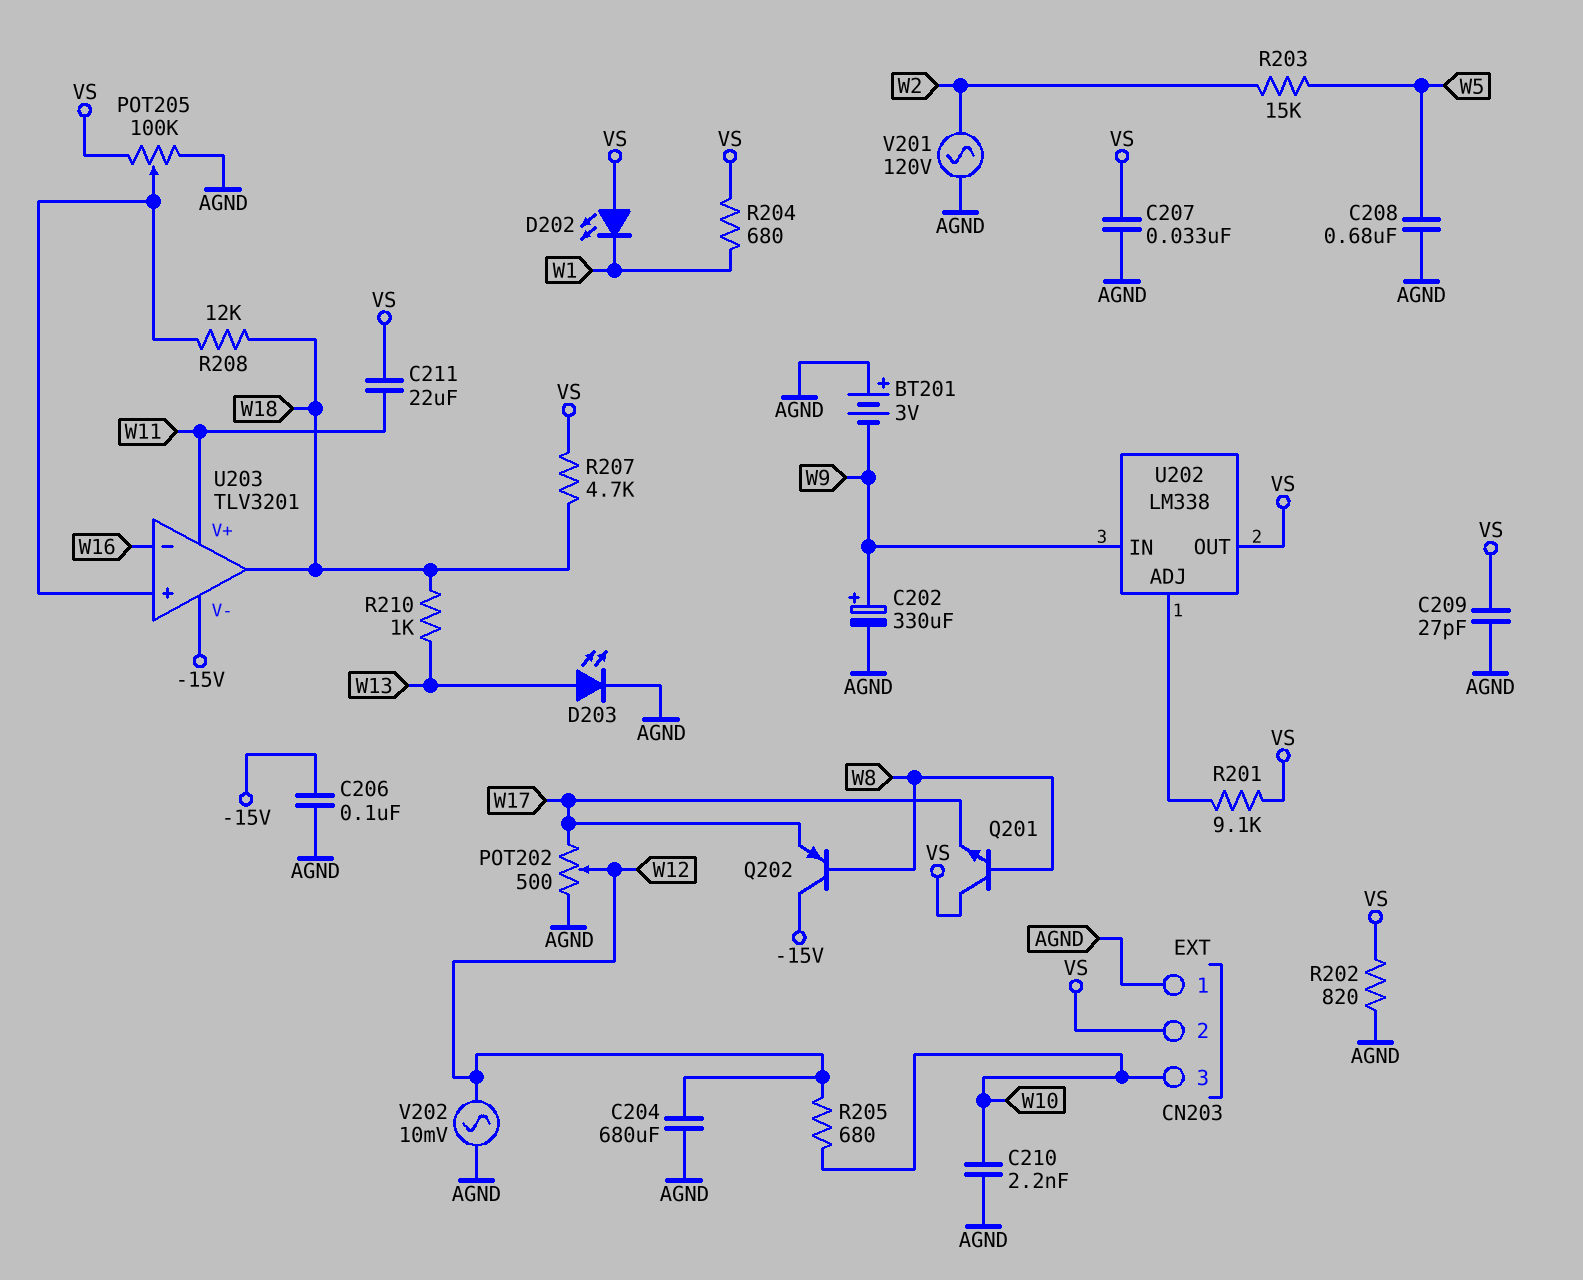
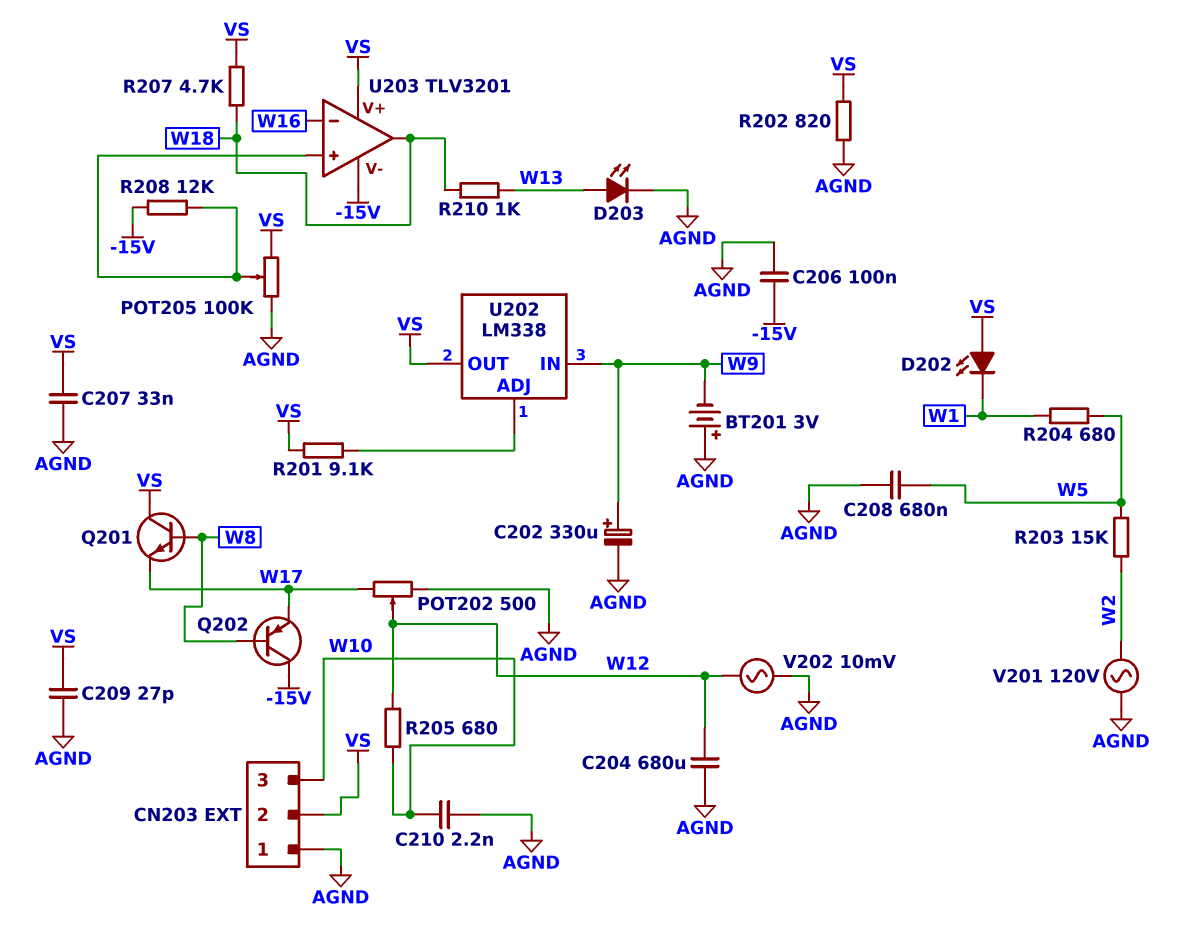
C211: 22uF (VS, W11) -> none
R204: 680 (VS, W1) -> 680 (W1, W5)
R208: 12k (U203/in+, W18) -> 12k (-15V, U203/in+)
U203 pin V+: W11 -> VS

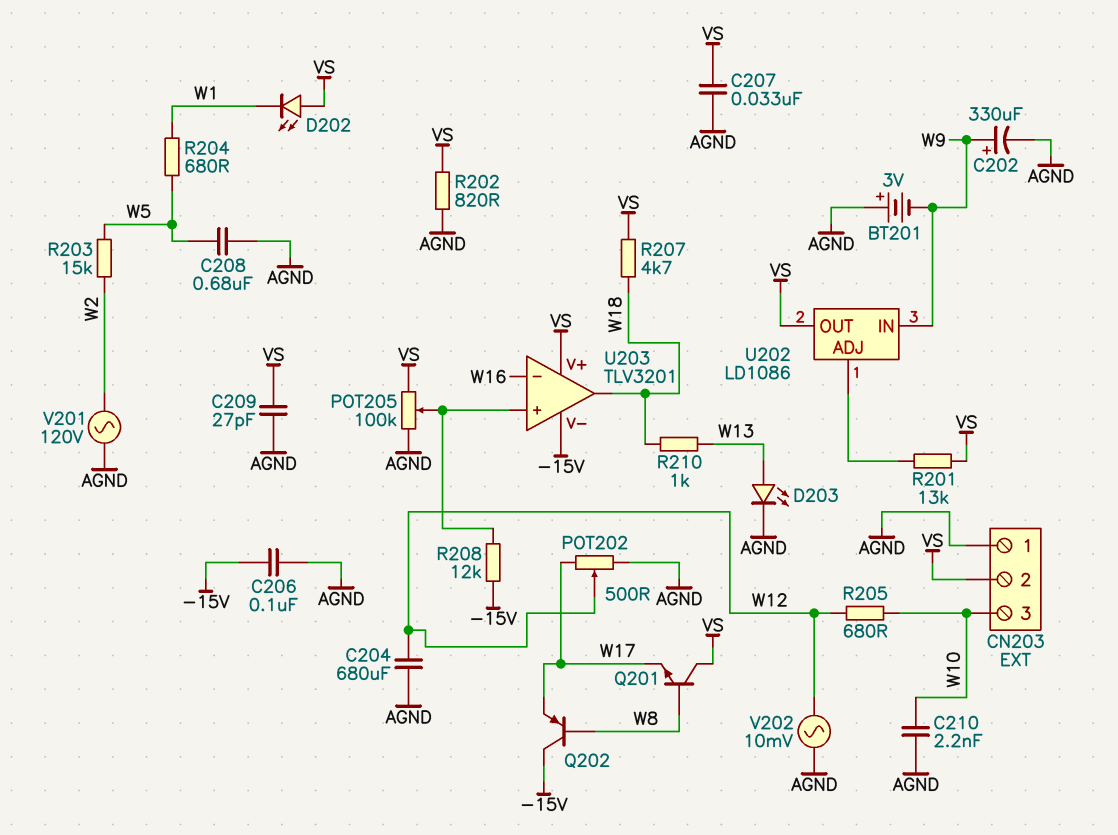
R201: 9.1k (U202/ADJ, VS) -> 13k (U202/ADJ, VS)
U202: LM338 -> LD1086

